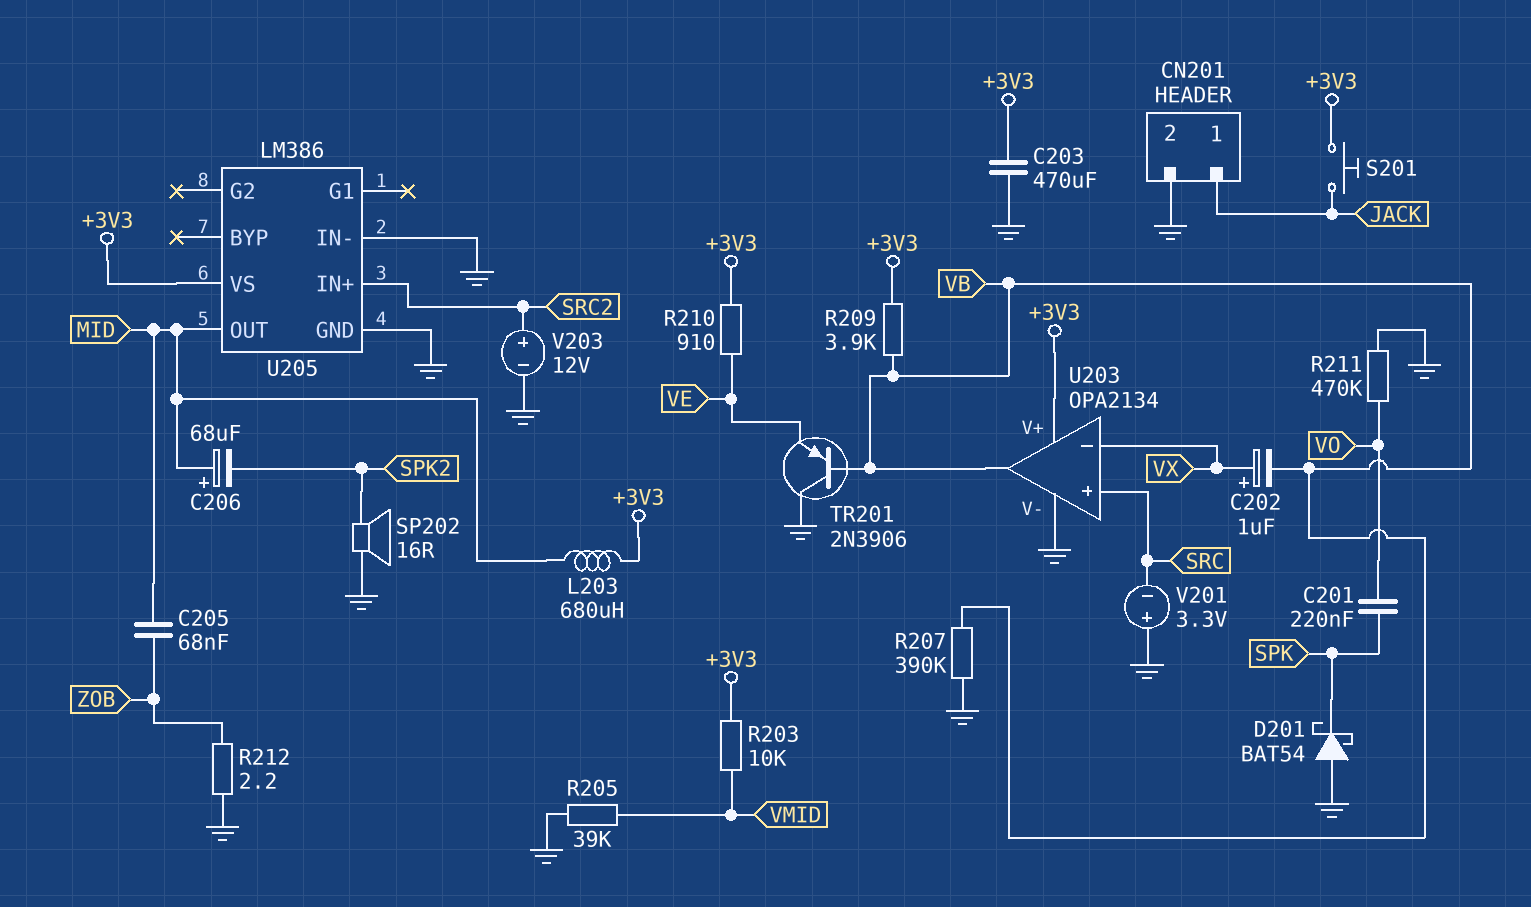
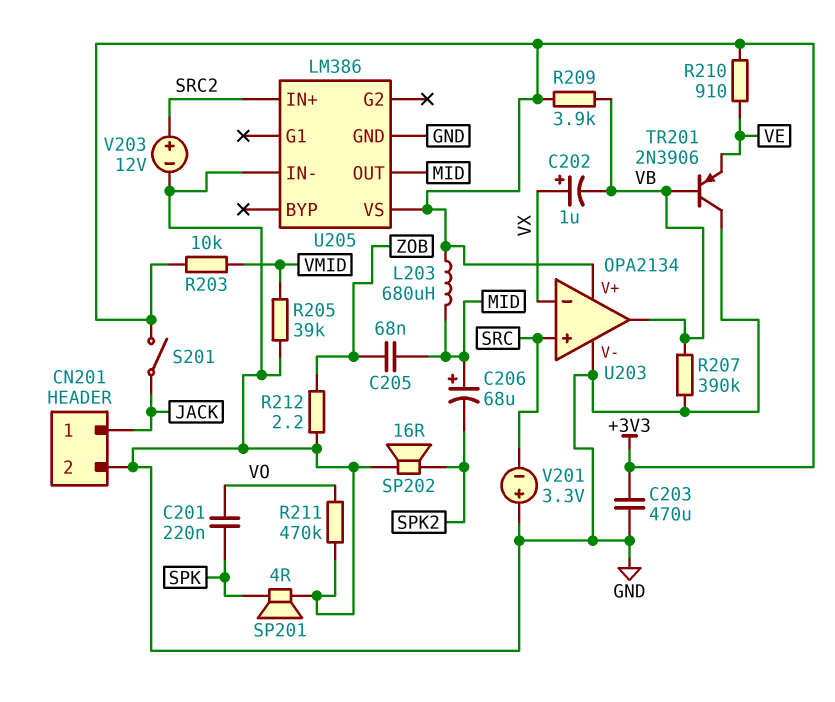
D201: schottky BAT54 (A GND, K SPK) -> none
S201: button (+3V3, JACK) -> switch (+3V3, JACK)
SP201: none -> speaker 4R (GND, SPK)

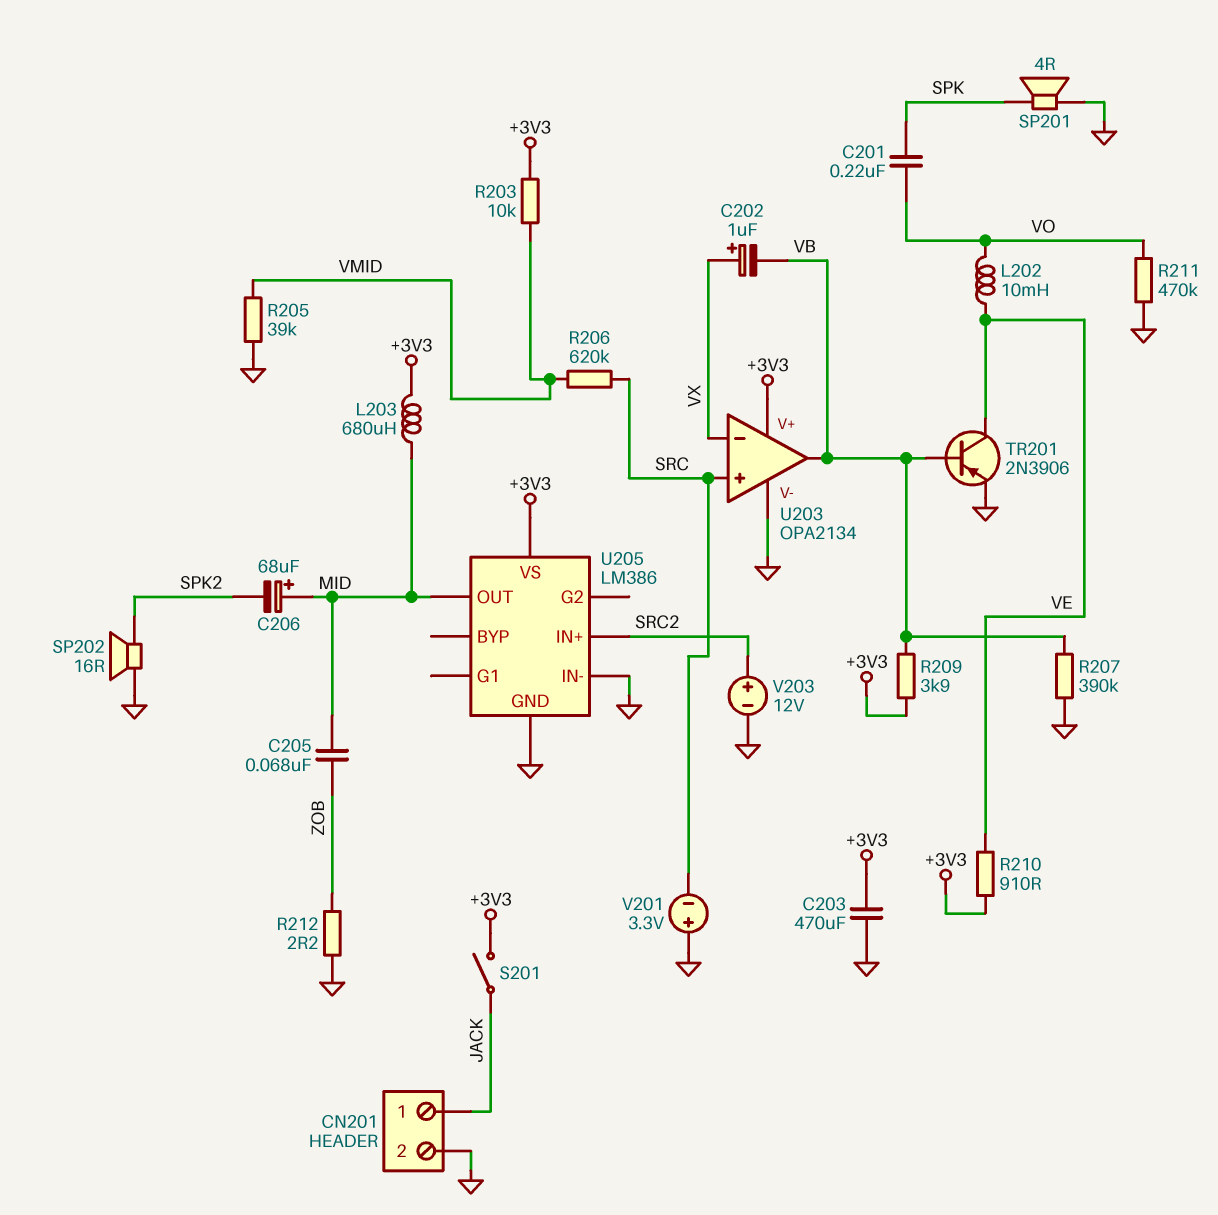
L202: none -> 10mH (VE, VO)
R206: none -> 620k (SRC, VMID)
TR201: PNP 2N3906 (B VB, C GND, E VE) -> PNP 2N3906 (B VB, C VE, E GND)

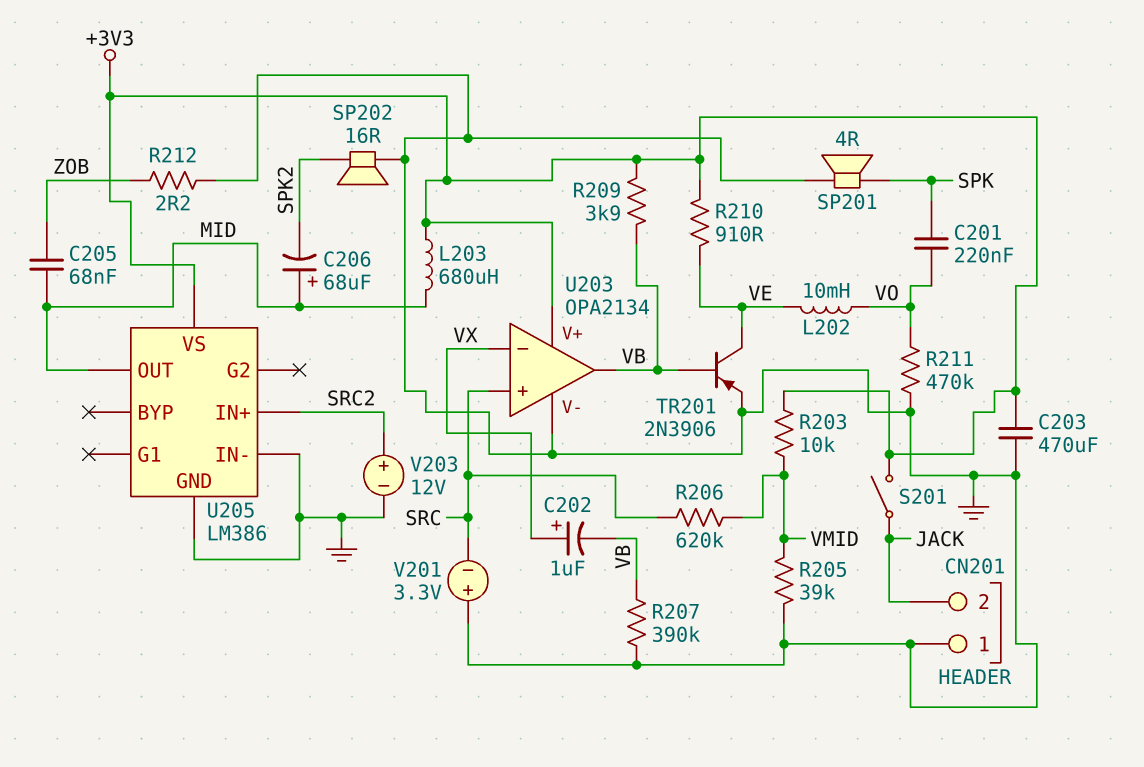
CN201 pin 1: JACK -> GND
CN201 pin 2: GND -> JACK

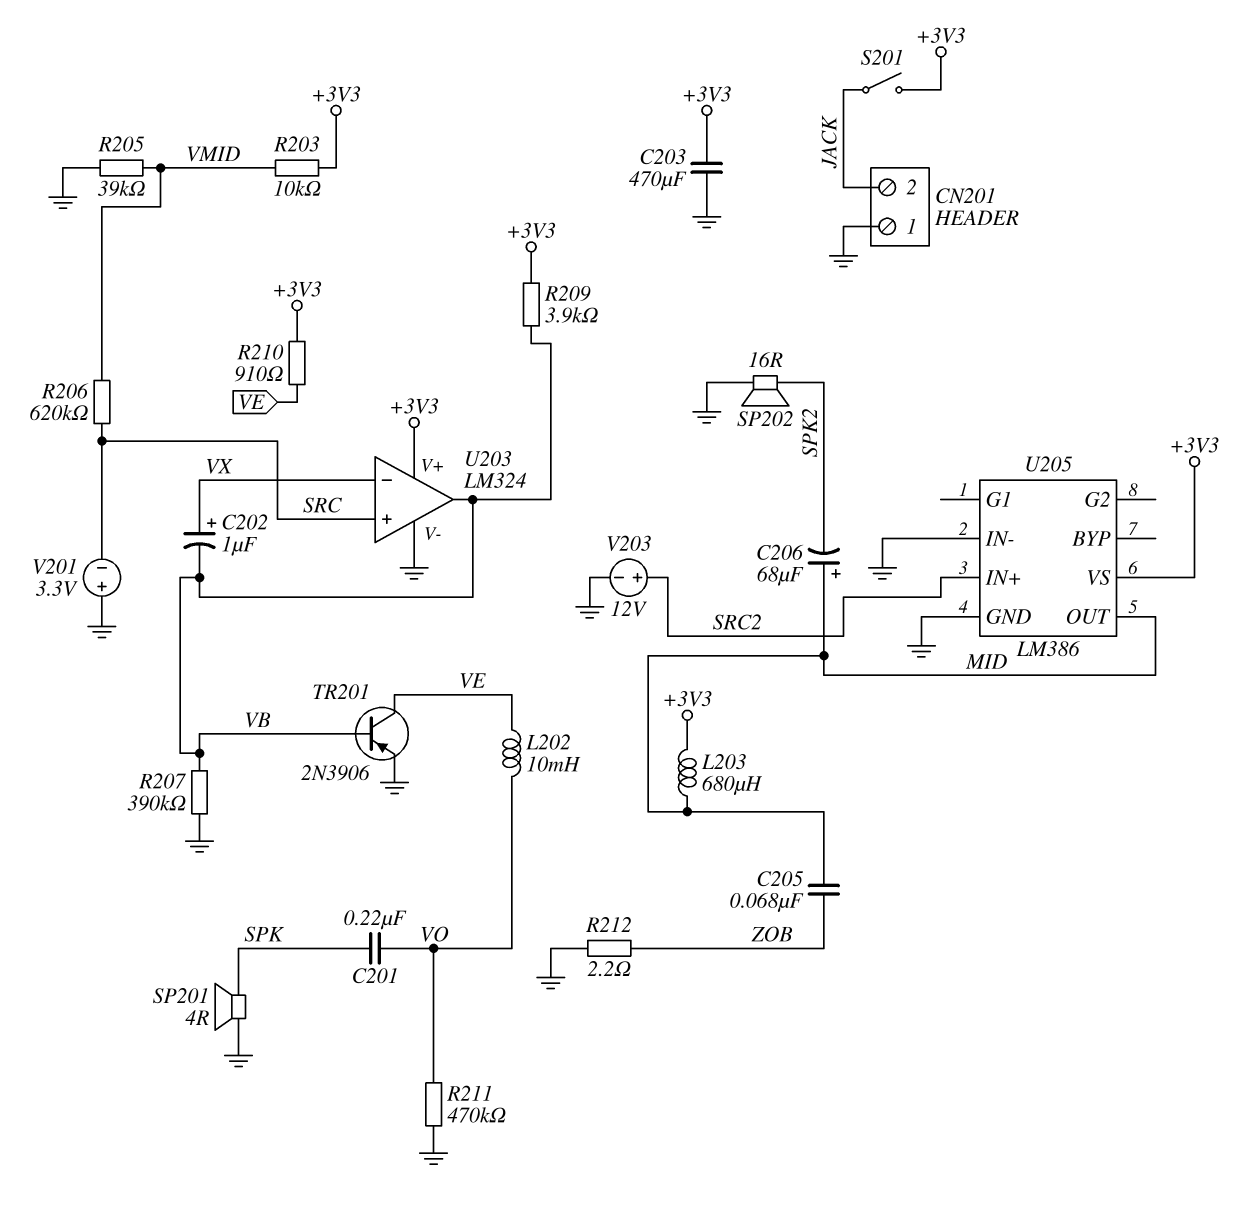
U203: OPA2134 -> LM324

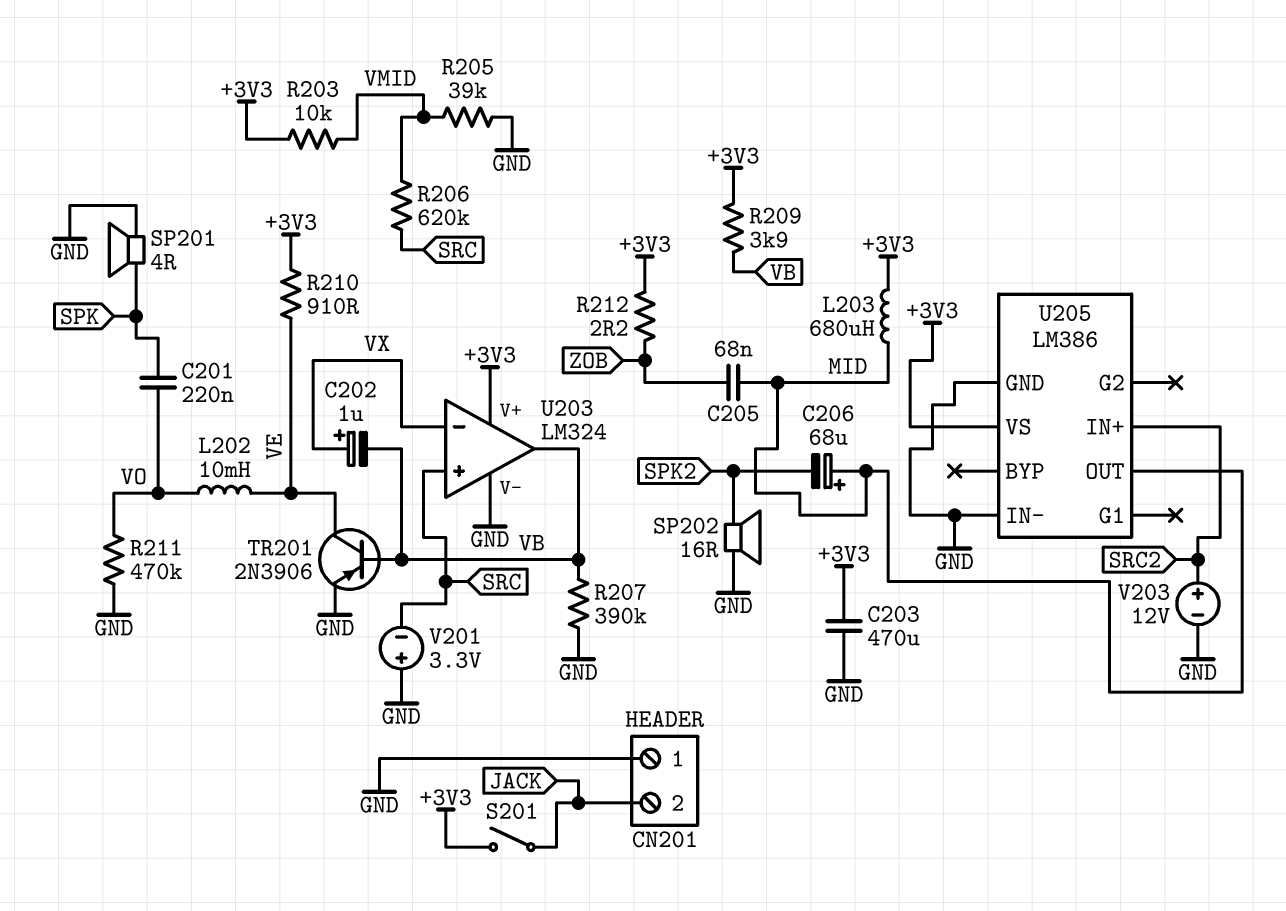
R212: 2.2 (GND, ZOB) -> 2.2 (+3V3, ZOB)

